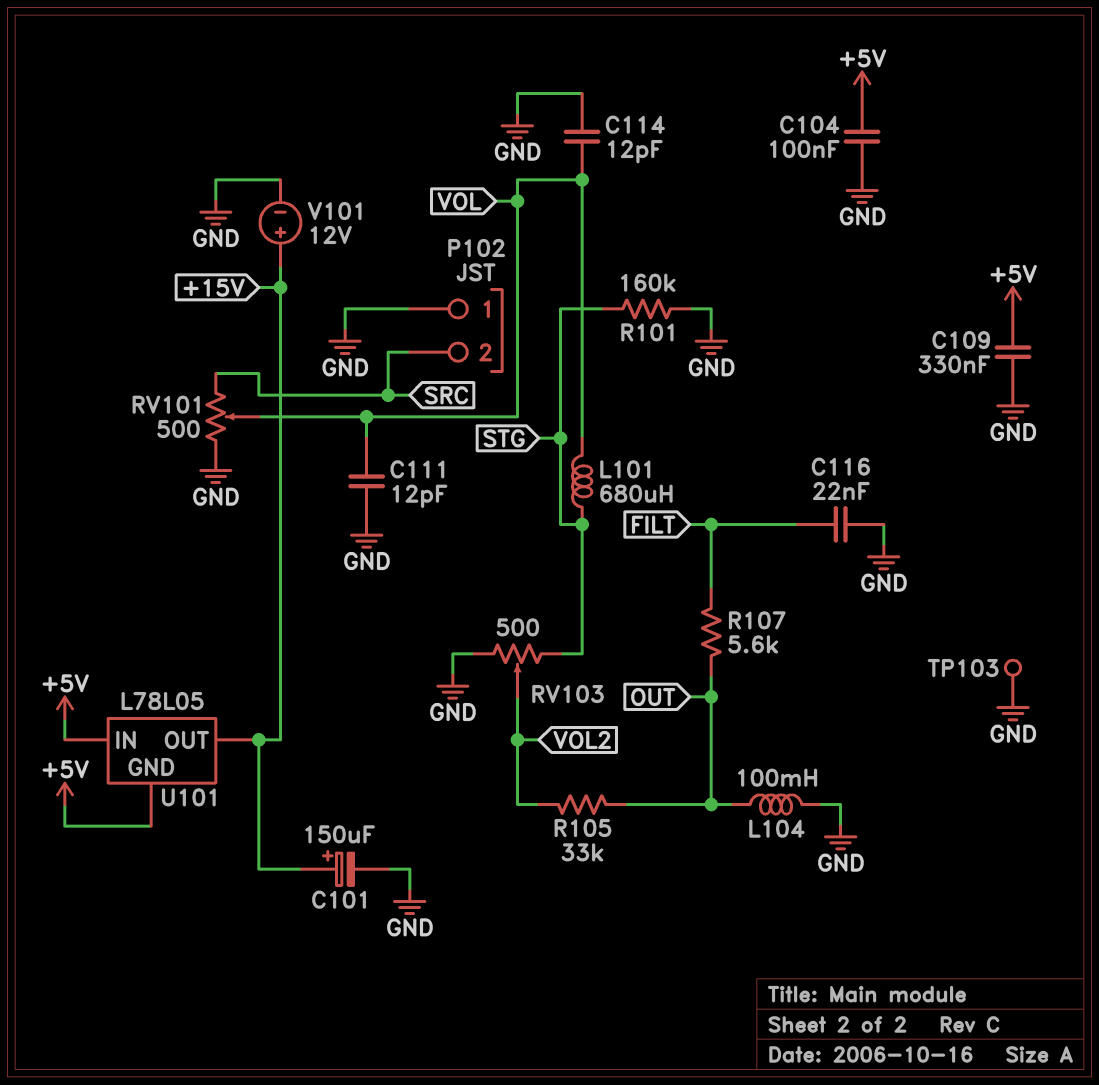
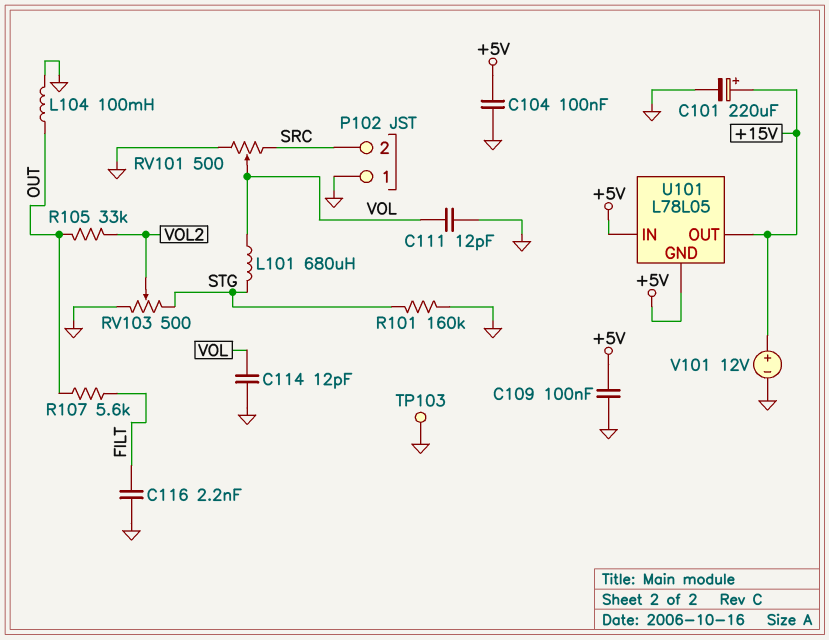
C101: 150uF (plus +15V, minus GND) -> 220uF (plus +15V, minus GND)
C109: 330nF (+5V, GND) -> 100nF (+5V, GND)
C116: 22nF (FILT, GND) -> 2.2nF (FILT, GND)

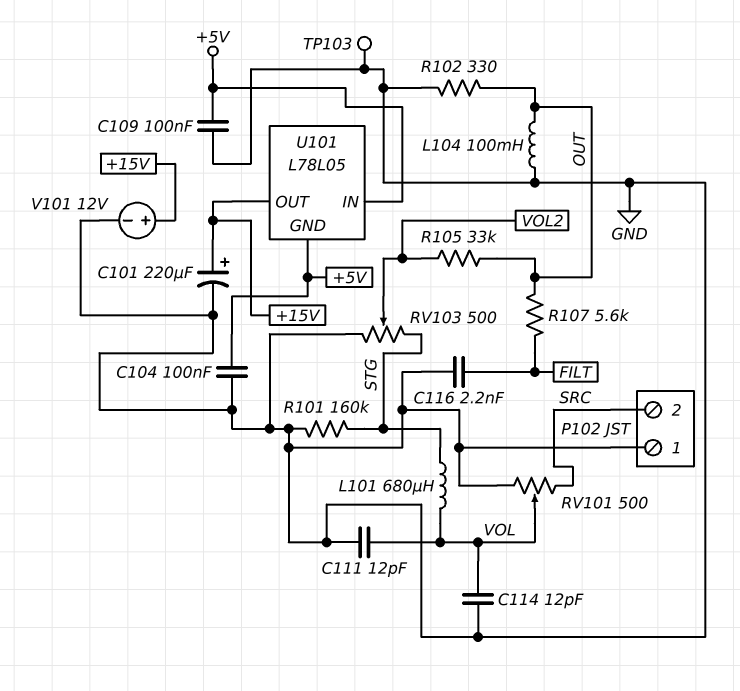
R102: none -> 330 (GND, OUT)

